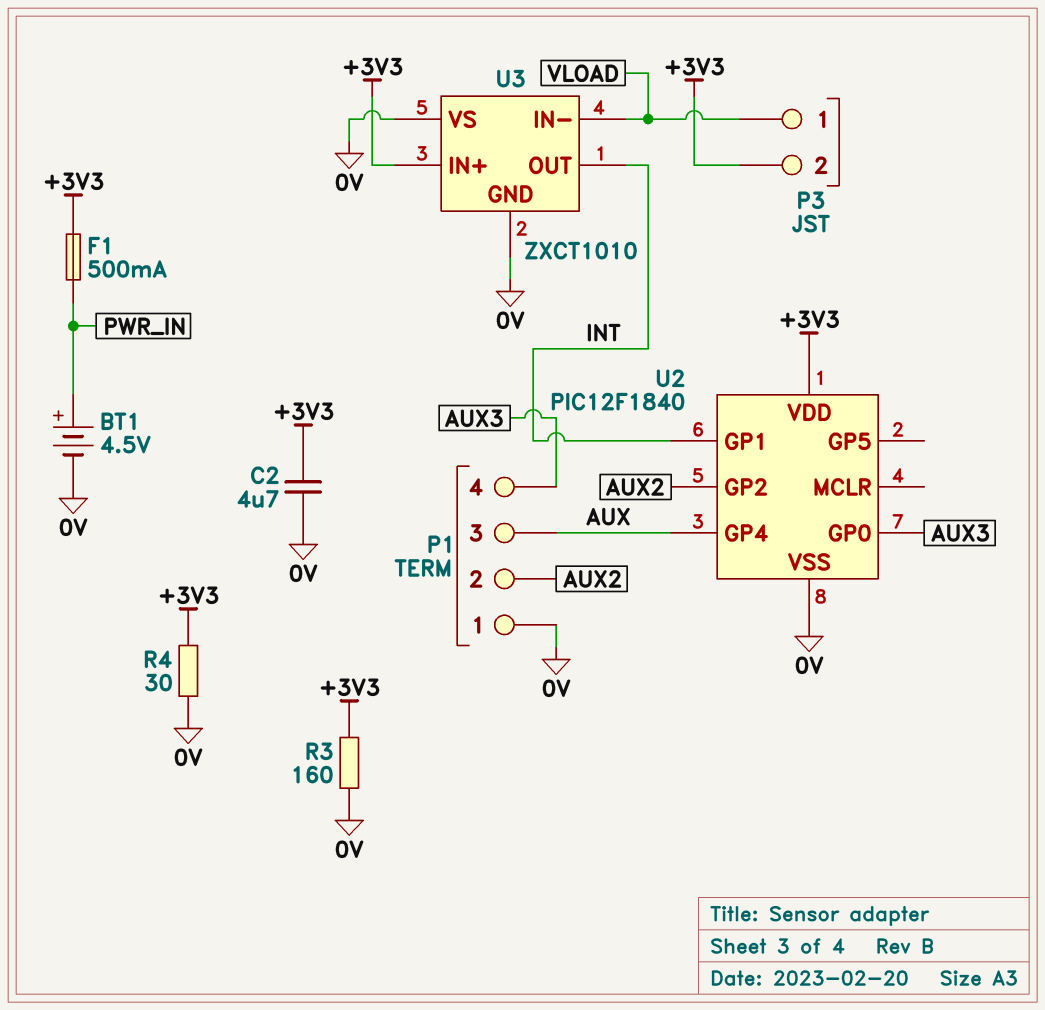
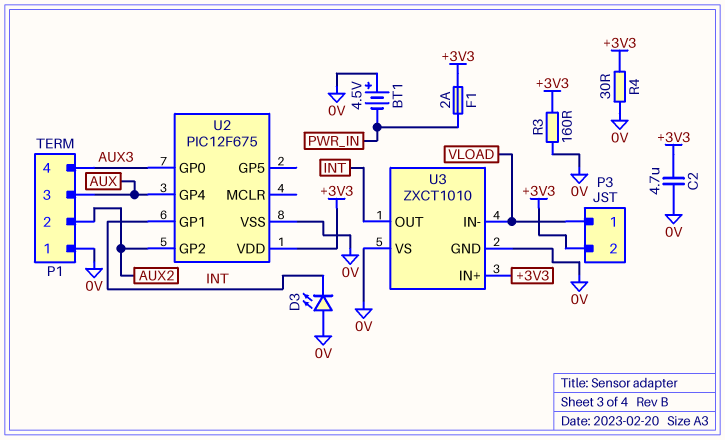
BT1: 4.5V (plus PWR_IN, minus 0V) -> 4.5V (plus 0V, minus PWR_IN)
D3: none -> LED (A 0V, K INT)
F1: 500mA (+3V3, PWR_IN) -> 2A (+3V3, PWR_IN)
U2: PIC12F1840 -> PIC12F675

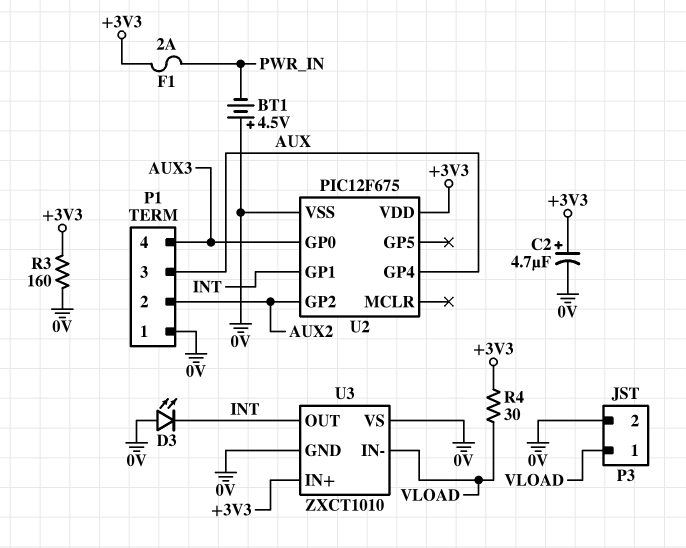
C2: 4.7uF (+3V3, 0V) -> 4.7uF (plus +3V3, minus 0V)
P3 pin 2: +3V3 -> 0V
R4: 30 (+3V3, 0V) -> 30 (+3V3, VLOAD)

